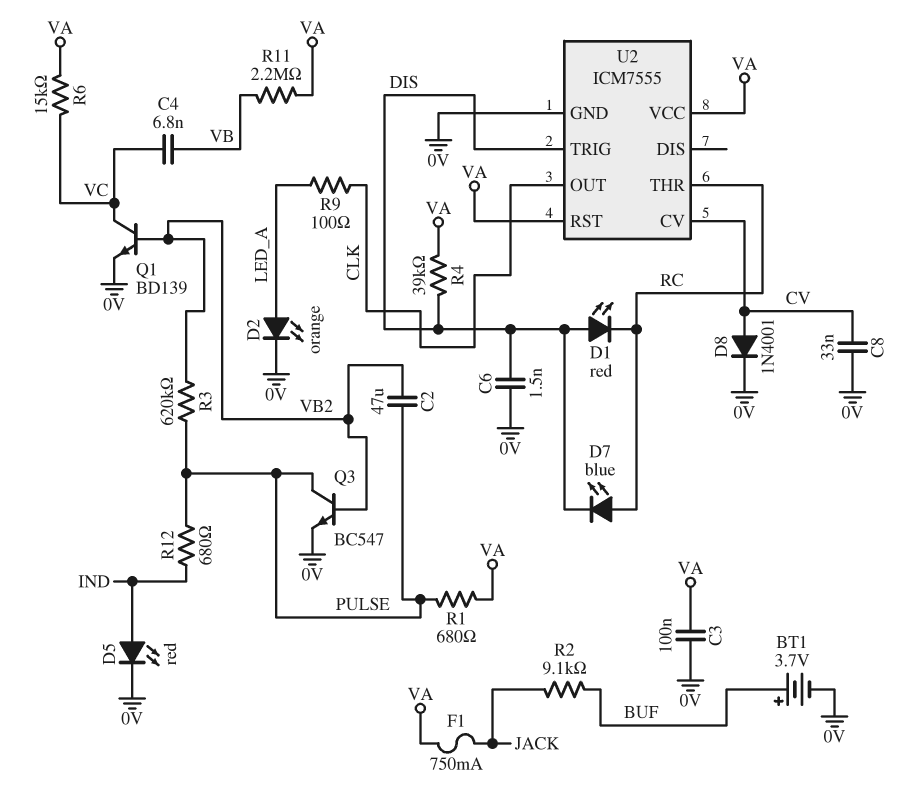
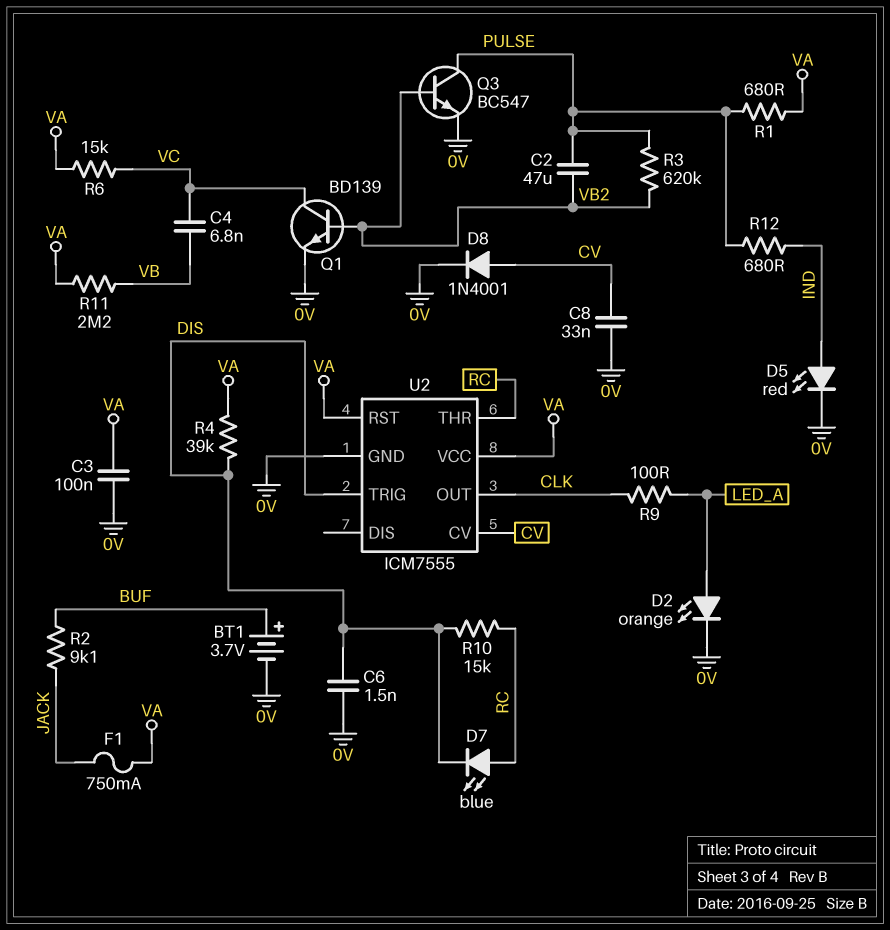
D1: LED red (A DIS, K RC) -> none
R10: none -> 15k (DIS, RC)

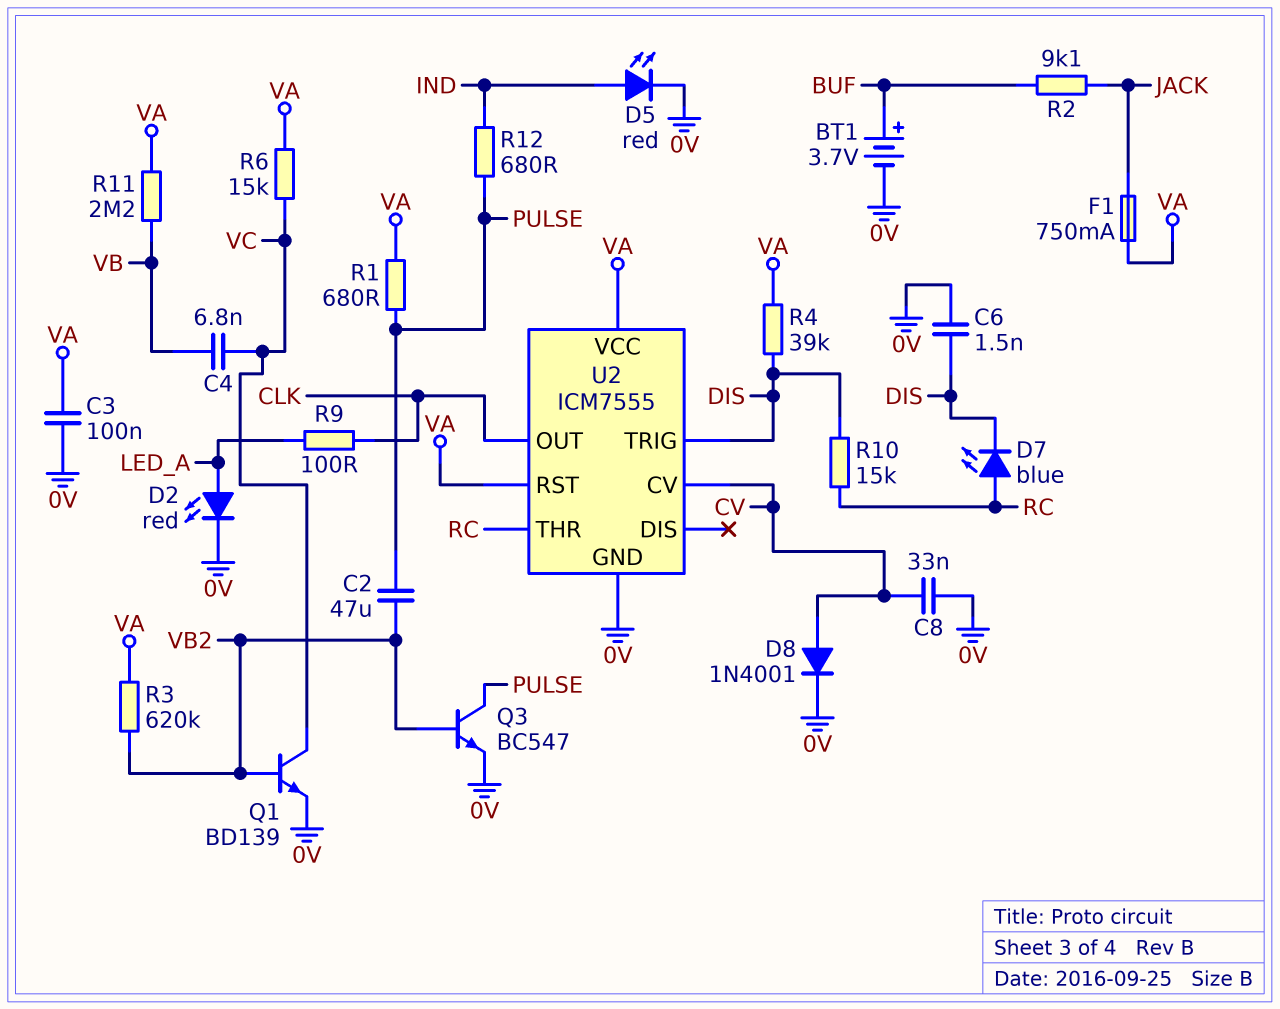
D2: LED orange (A LED_A, K 0V) -> LED red (A LED_A, K 0V)
R3: 620k (PULSE, VB2) -> 620k (VA, VB2)

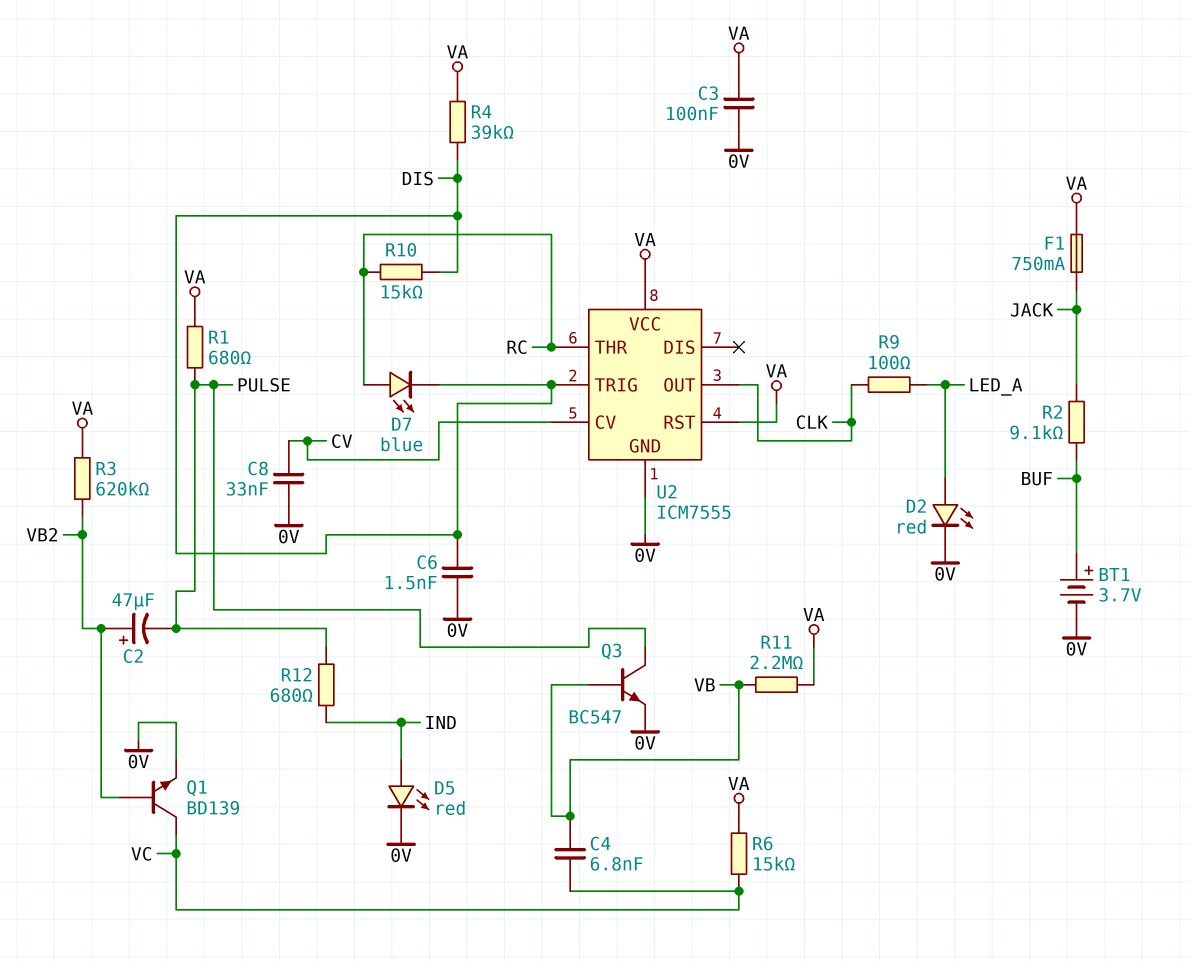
C2: 47uF (PULSE, VB2) -> 47uF (plus VB2, minus PULSE)
D8: diode 1N4001 (A CV, K 0V) -> none
Q3: NPN BC547 (B VB2, C PULSE, E 0V) -> NPN BC547 (B VB, C PULSE, E 0V)

